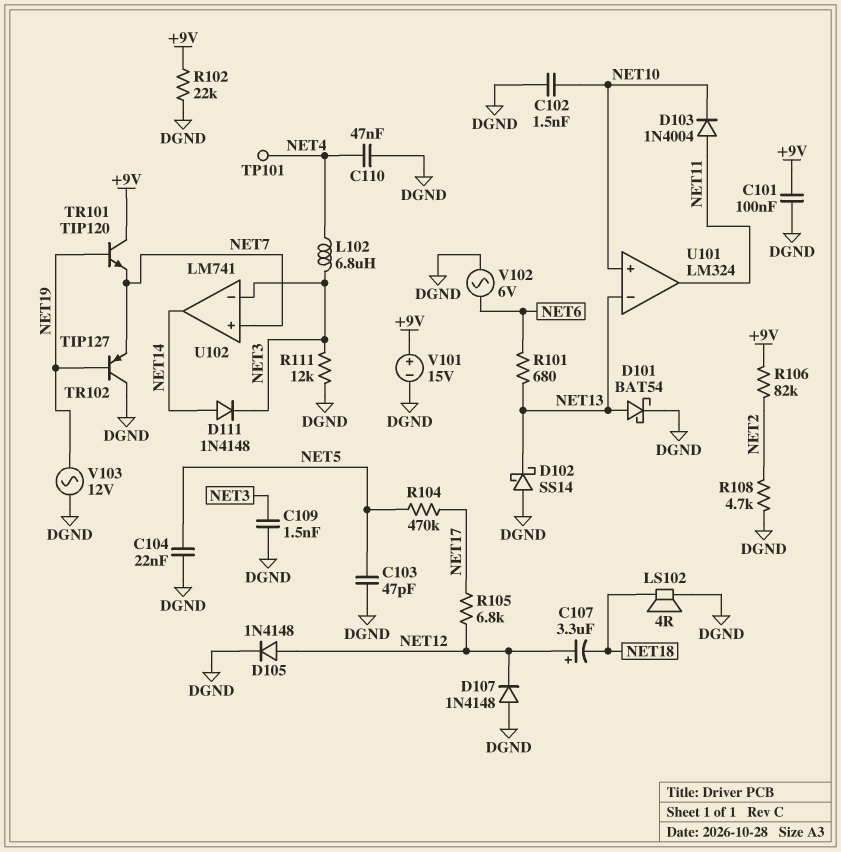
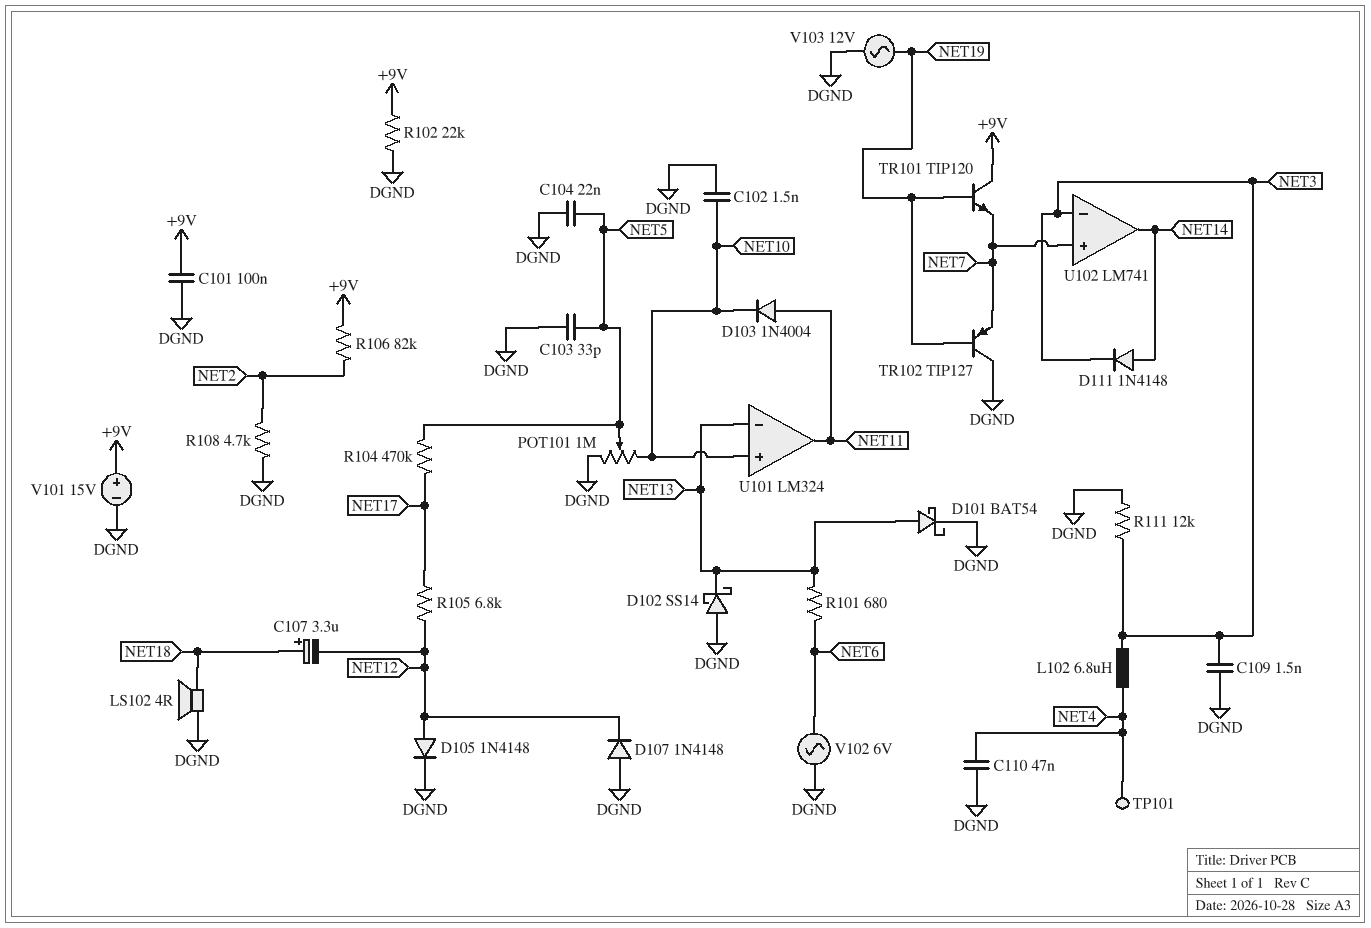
C103: 47pF (DGND, NET5) -> 33pF (DGND, NET5)
C107: 3.3uF (plus NET12, minus NET18) -> 3.3uF (plus NET18, minus NET12)
POT101: none -> 1M (DGND, NET10, wiper NET5)

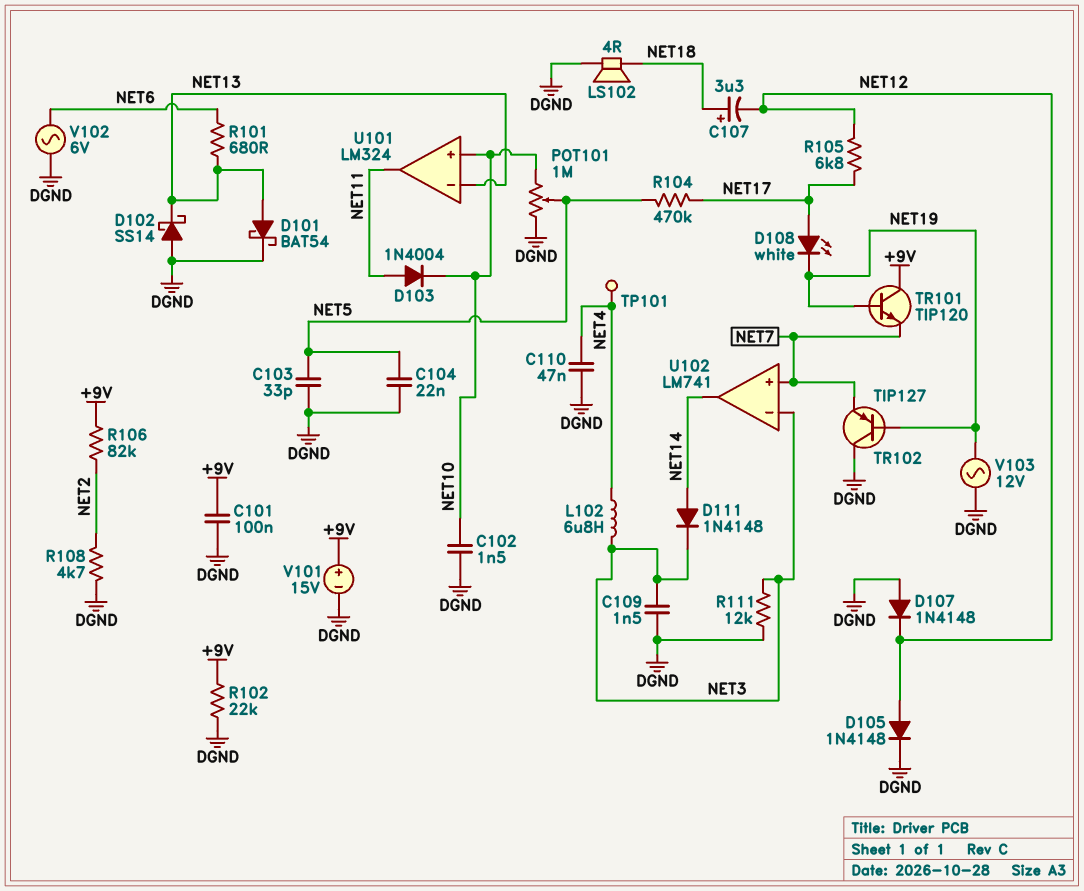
D108: none -> LED white (A NET17, K NET19)

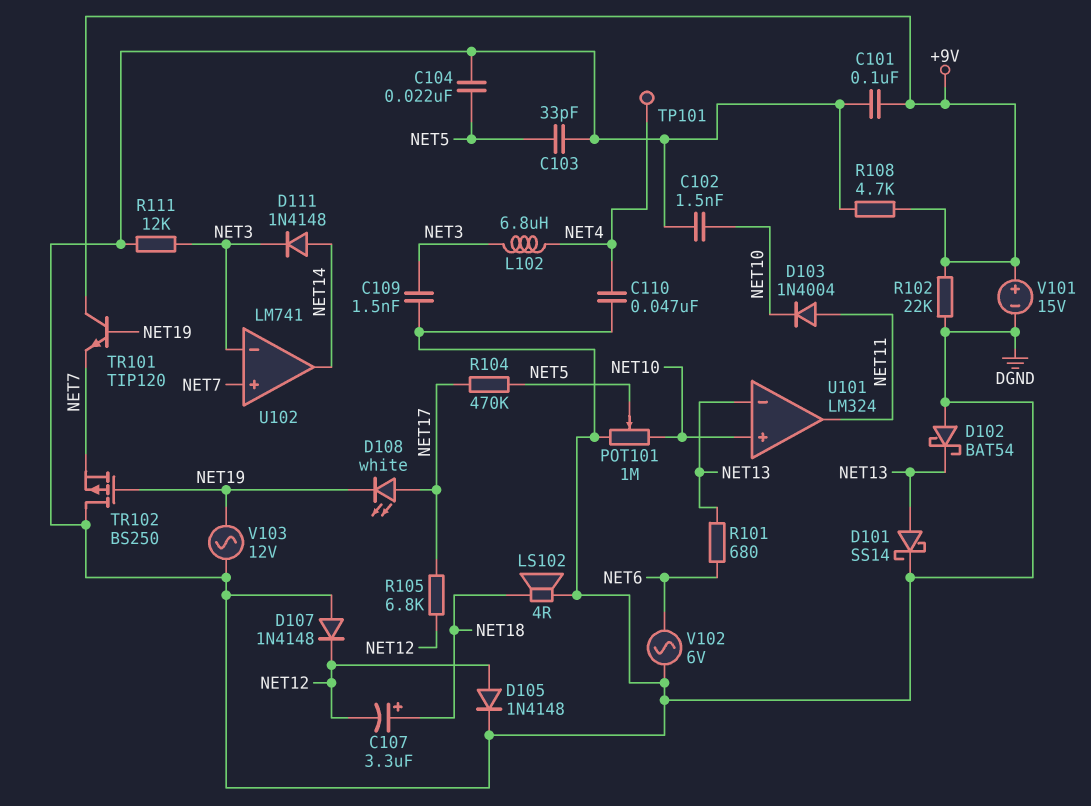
D101: schottky BAT54 (A NET13, K DGND) -> schottky SS14 (A NET13, K DGND)
D102: schottky SS14 (A DGND, K NET13) -> schottky BAT54 (A DGND, K NET13)
R106: 82k (+9V, NET2) -> none
R108: 4.7k (DGND, NET2) -> 4.7k (+9V, DGND)
TR102: PNP TIP127 (B NET19, C DGND, E NET7) -> PMOS BS250 (G NET19, D DGND, S NET7)

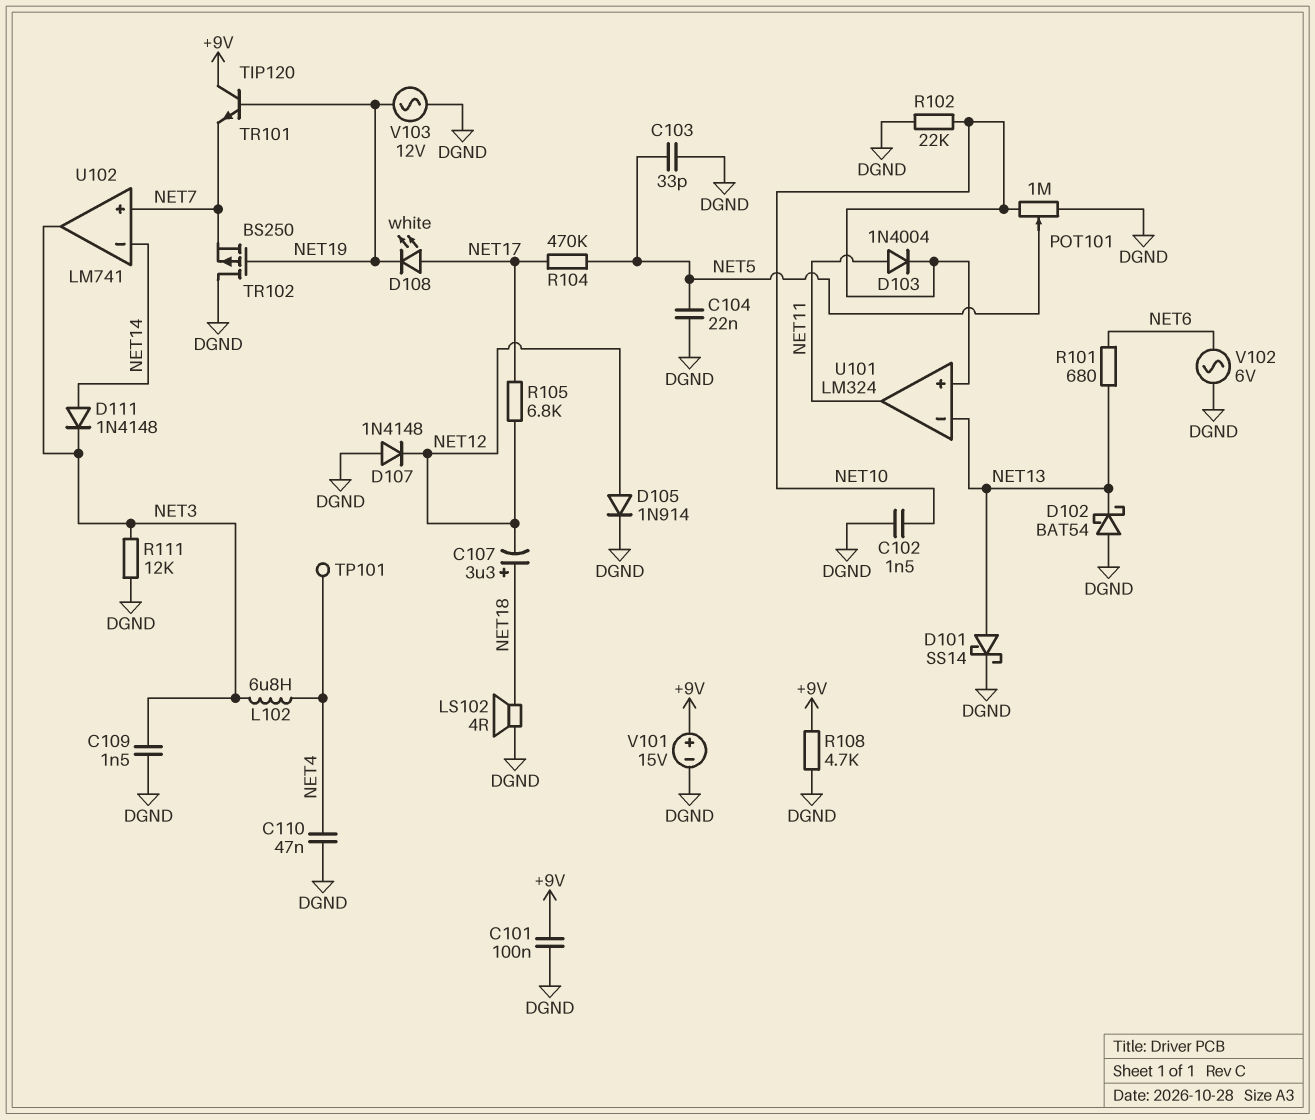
D105: diode 1N4148 (A NET12, K DGND) -> diode 1N914 (A NET12, K DGND)
R102: 22k (+9V, DGND) -> 22k (DGND, NET10)
U102 pin in-: NET3 -> NET14
U102 pin out: NET14 -> NET3

